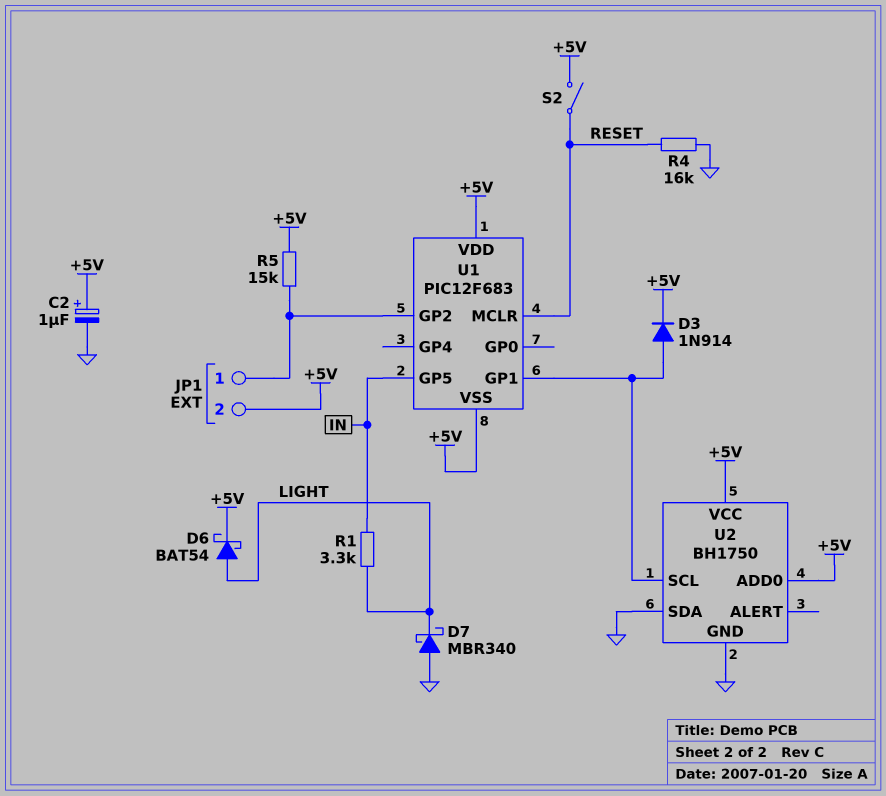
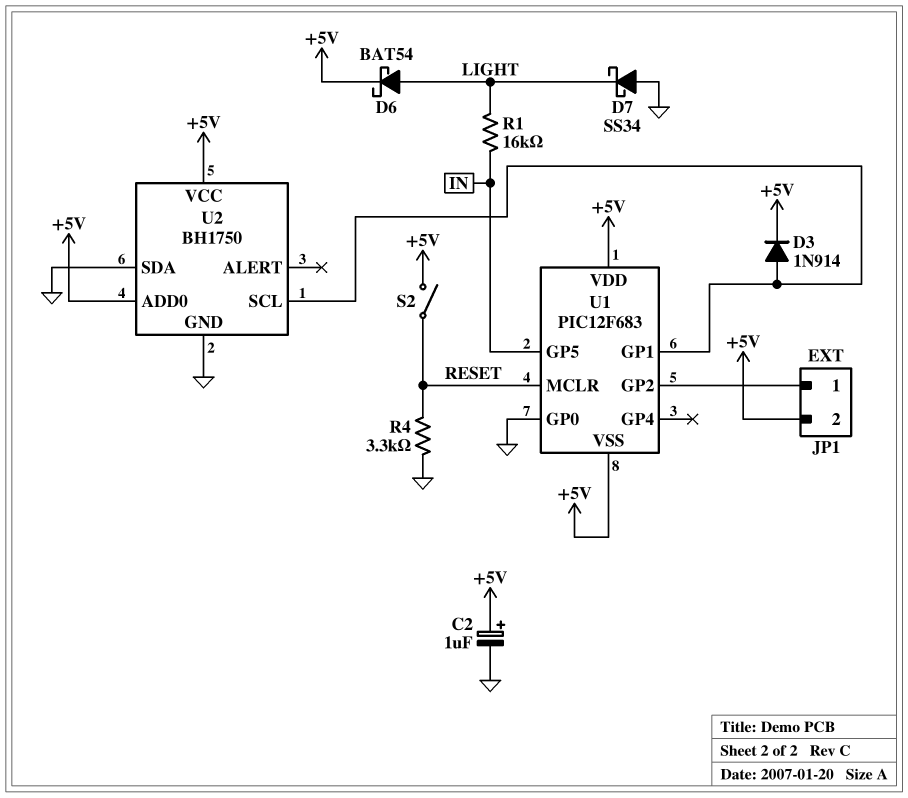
D7: schottky MBR340 (A GND, K LIGHT) -> schottky SS34 (A GND, K LIGHT)
R1: 3.3k (IN, LIGHT) -> 16k (IN, LIGHT)
R4: 16k (GND, RESET) -> 3.3k (GND, RESET)
R5: 15k (+5V, JP1/1) -> none
U1 pin GP0: none -> GND

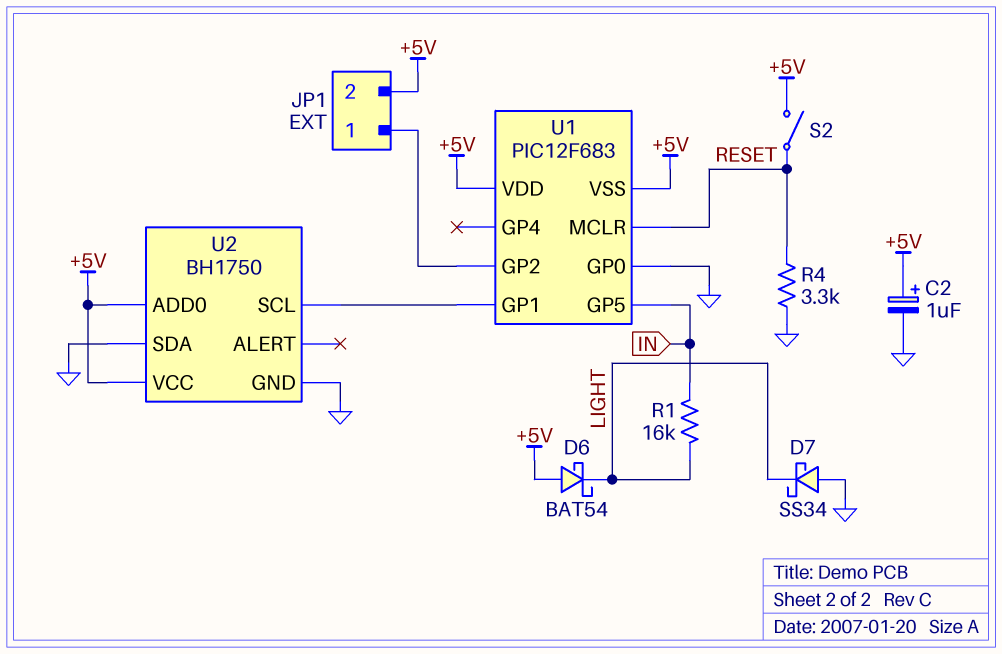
D3: diode 1N914 (A U1/GP1, K +5V) -> none
D6: schottky BAT54 (A LIGHT, K +5V) -> schottky BAT54 (A +5V, K LIGHT)

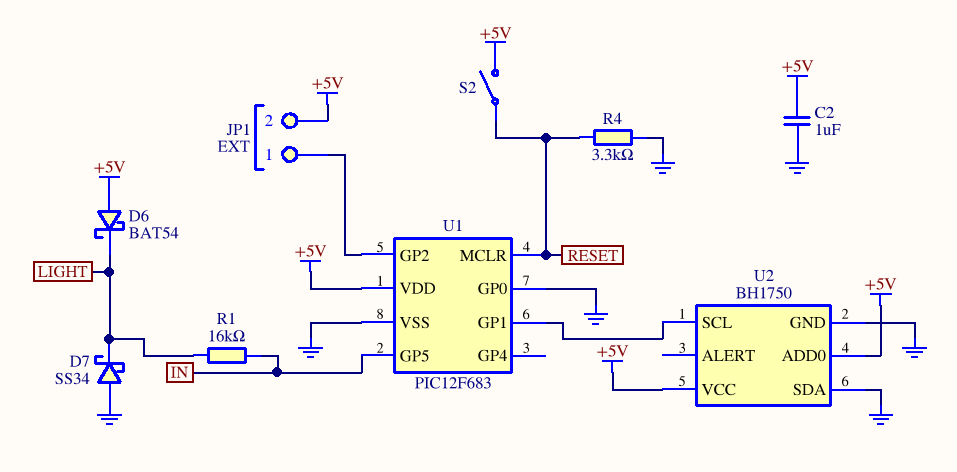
C2: 1uF (plus +5V, minus GND) -> 1uF (+5V, GND)
U1 pin VSS: +5V -> GND

